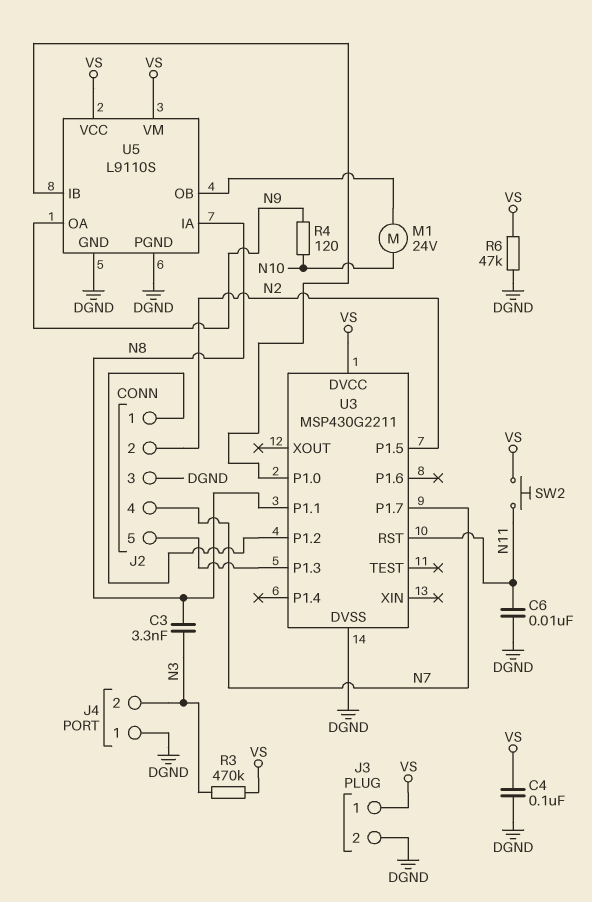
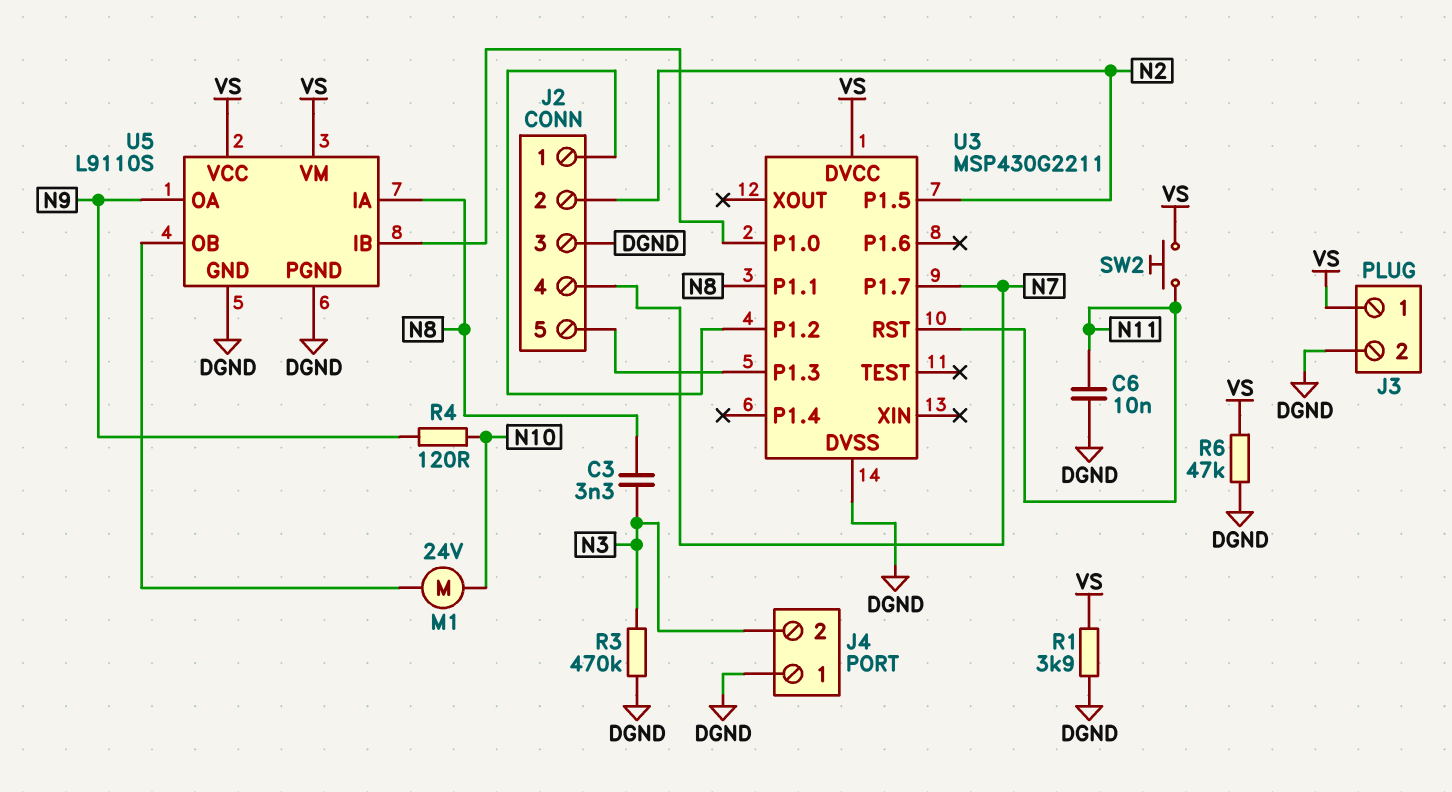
C4: 100nF (DGND, VS) -> none
R1: none -> 3.9k (DGND, VS)
R3: 470k (N3, VS) -> 470k (DGND, N3)

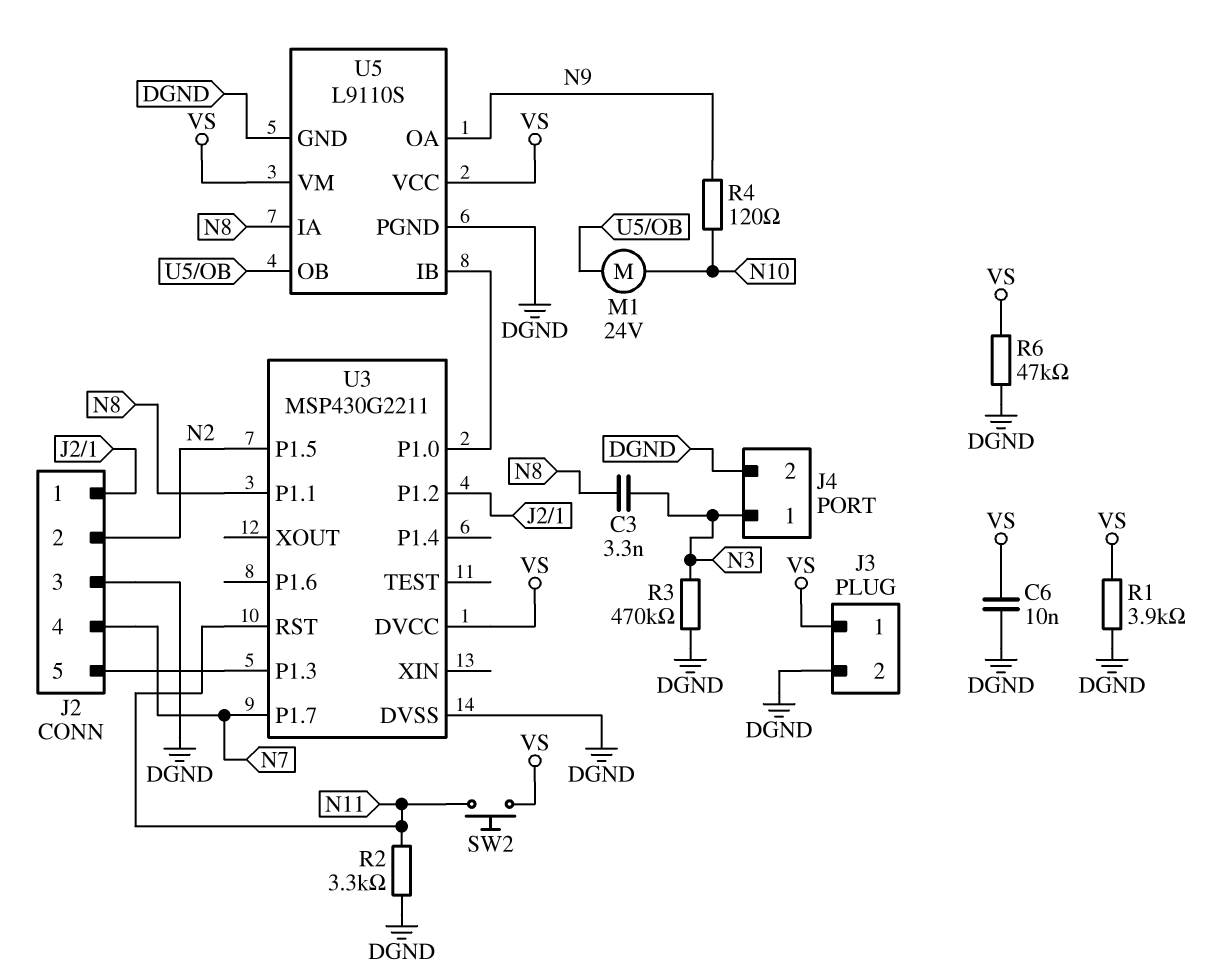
C6: 10nF (DGND, N11) -> 10nF (DGND, VS)
J4 pin 1: DGND -> N3
J4 pin 2: N3 -> DGND
R2: none -> 3.3k (DGND, N11)

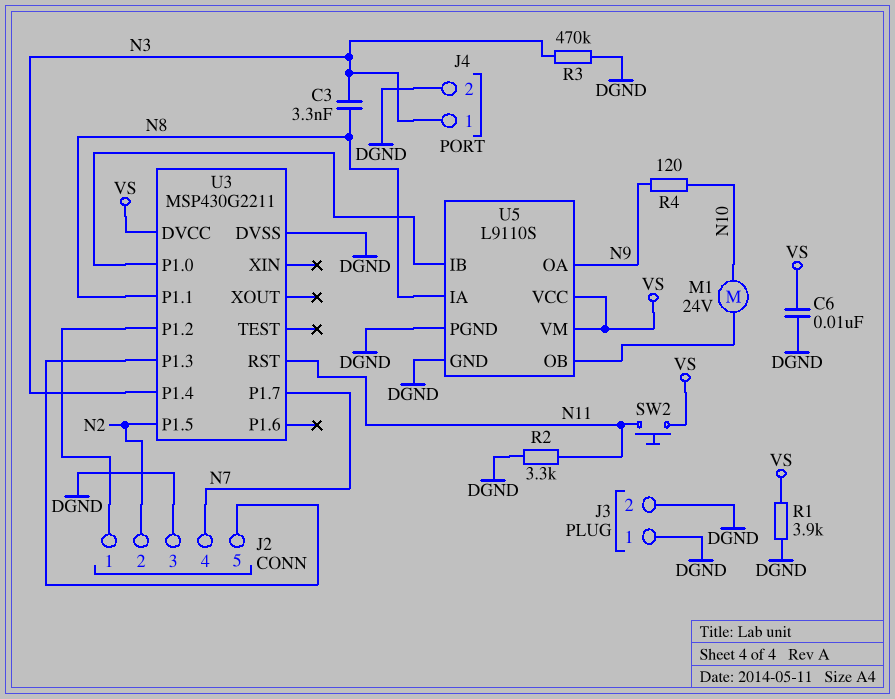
J3 pin 1: VS -> DGND
R6: 47k (DGND, VS) -> none
U3 pin P1.4: none -> N3

